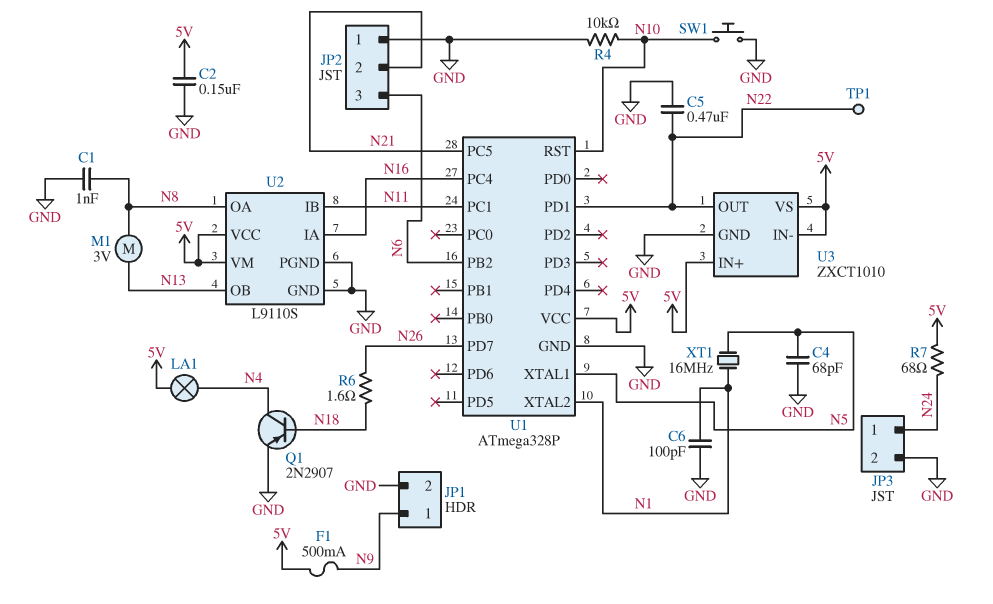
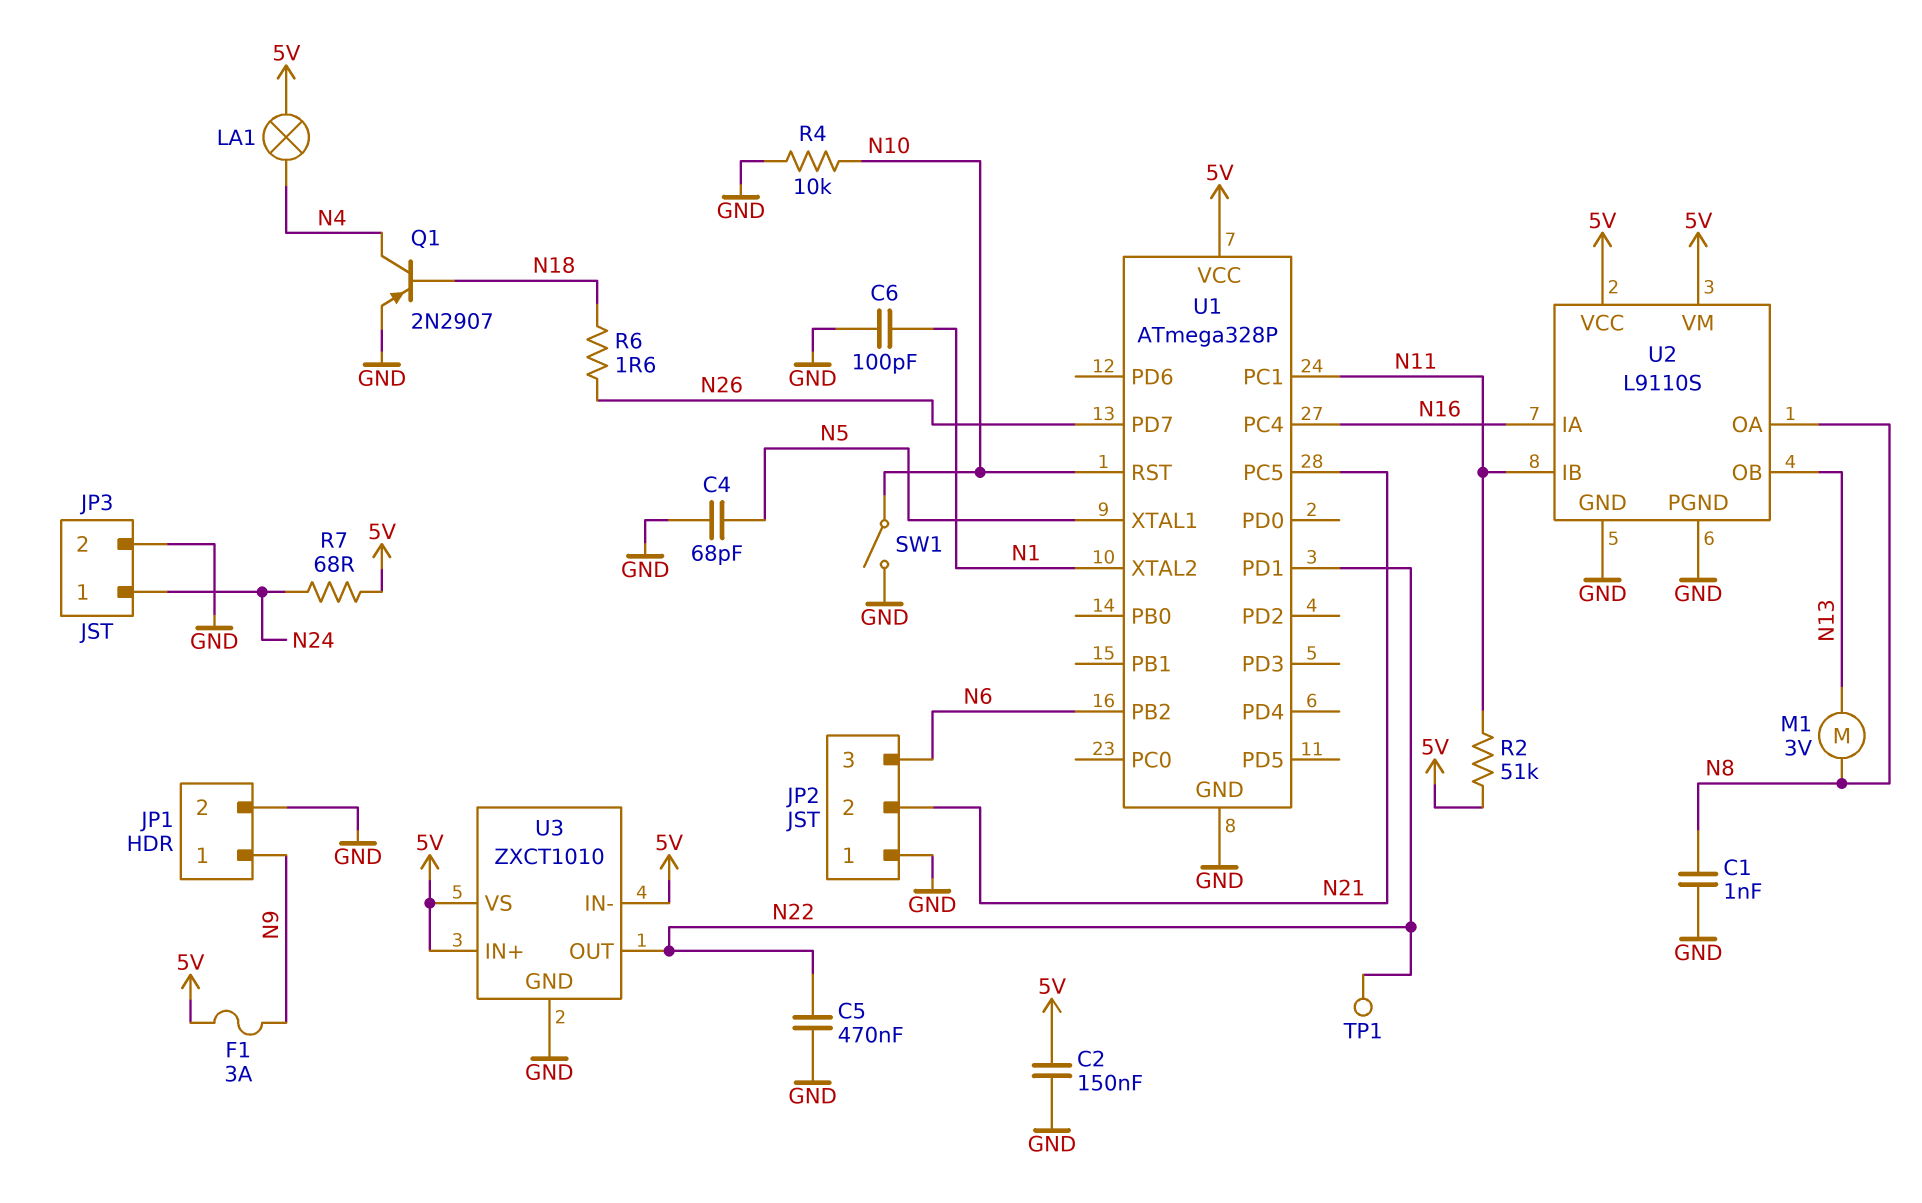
F1: 500mA (5V, N9) -> 3A (5V, N9)
R2: none -> 51k (5V, N11)
SW1: button (GND, N10) -> switch (GND, N10)
XT1: 16MHz (N1, N5) -> none

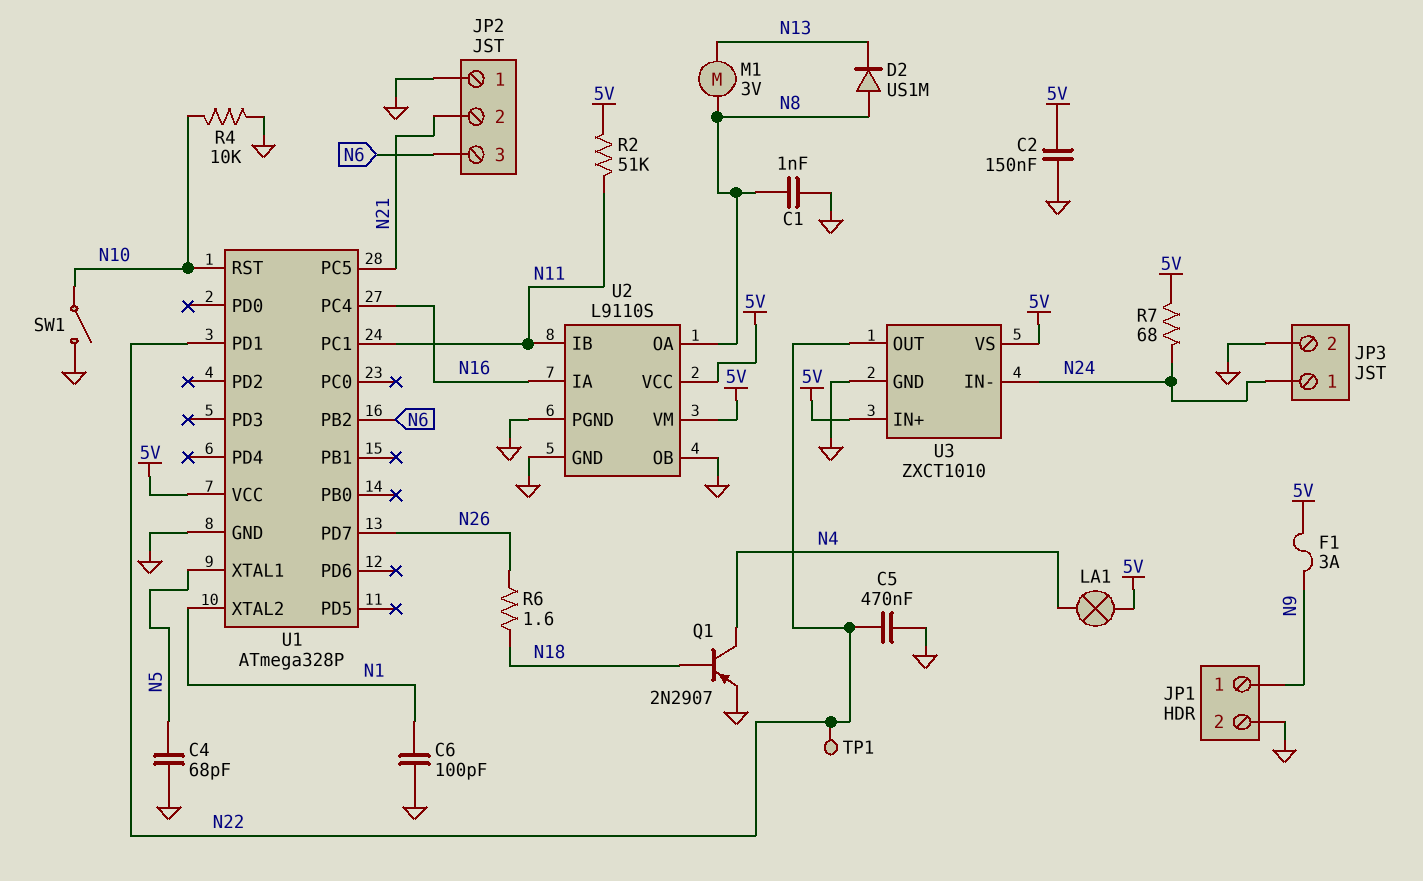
D2: none -> diode US1M (A N8, K N13)
U2 pin OB: N13 -> GND
U3 pin IN-: 5V -> N24

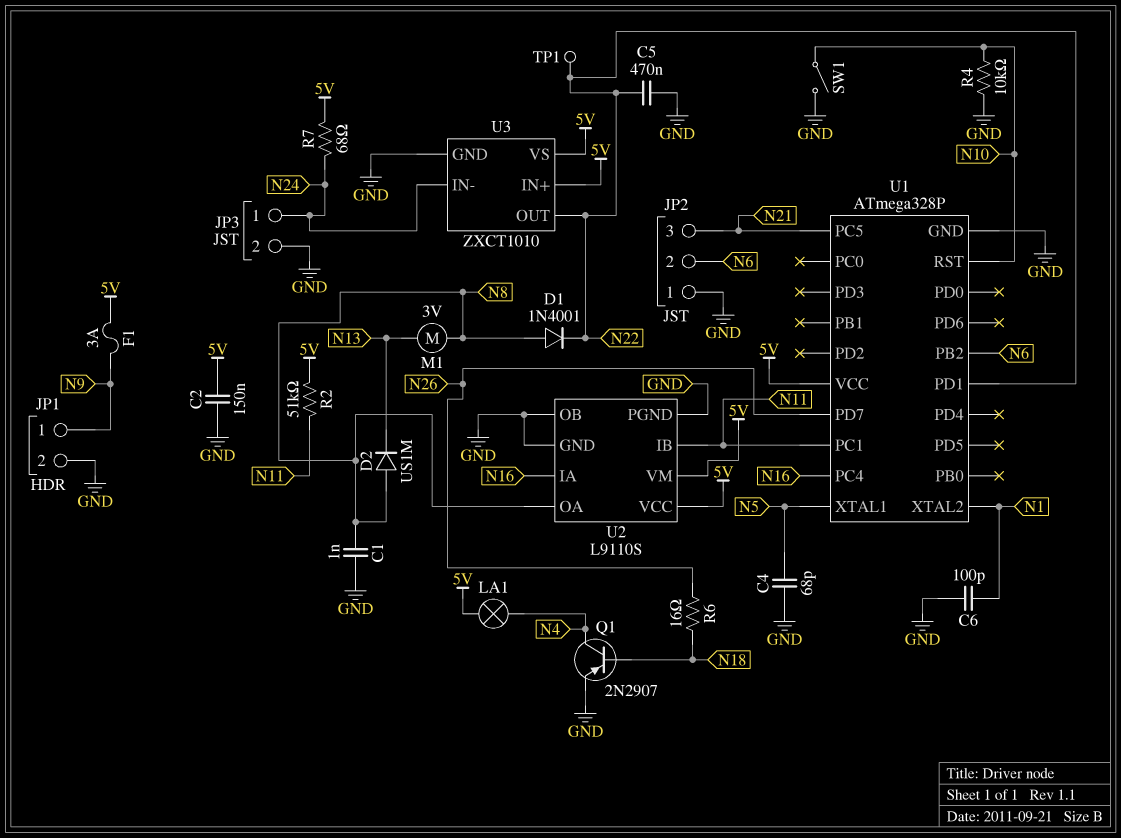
D1: none -> diode 1N4001 (A N8, K N22)
JP2 pin 2: N21 -> N6
JP2 pin 3: N6 -> N21
R6: 1.6 (N18, N26) -> 16 (N18, N26)

